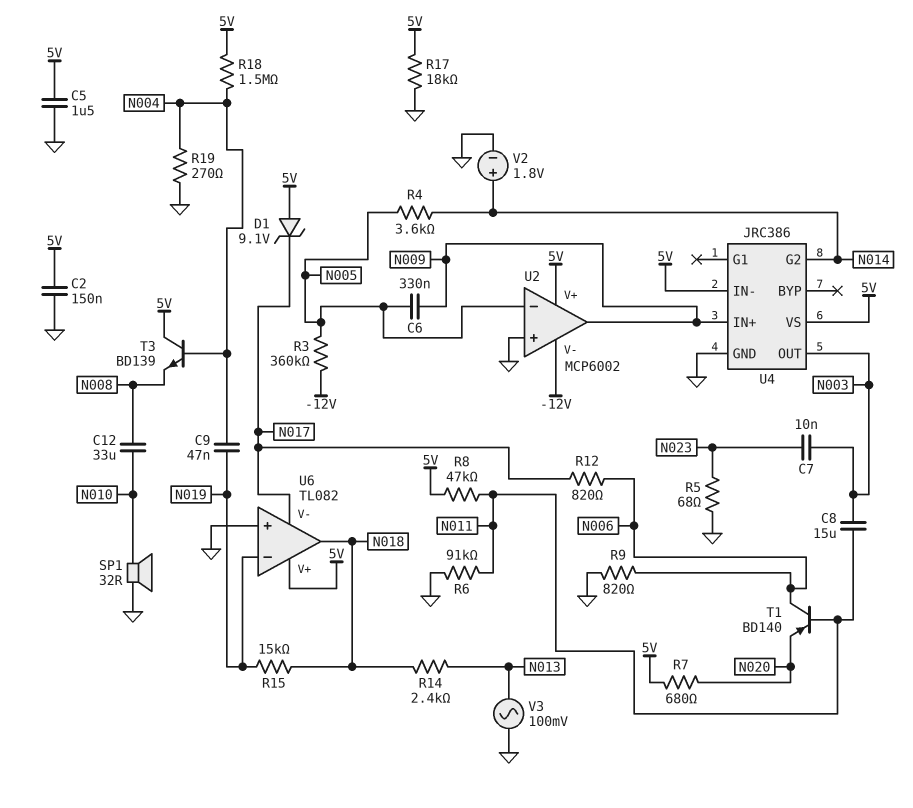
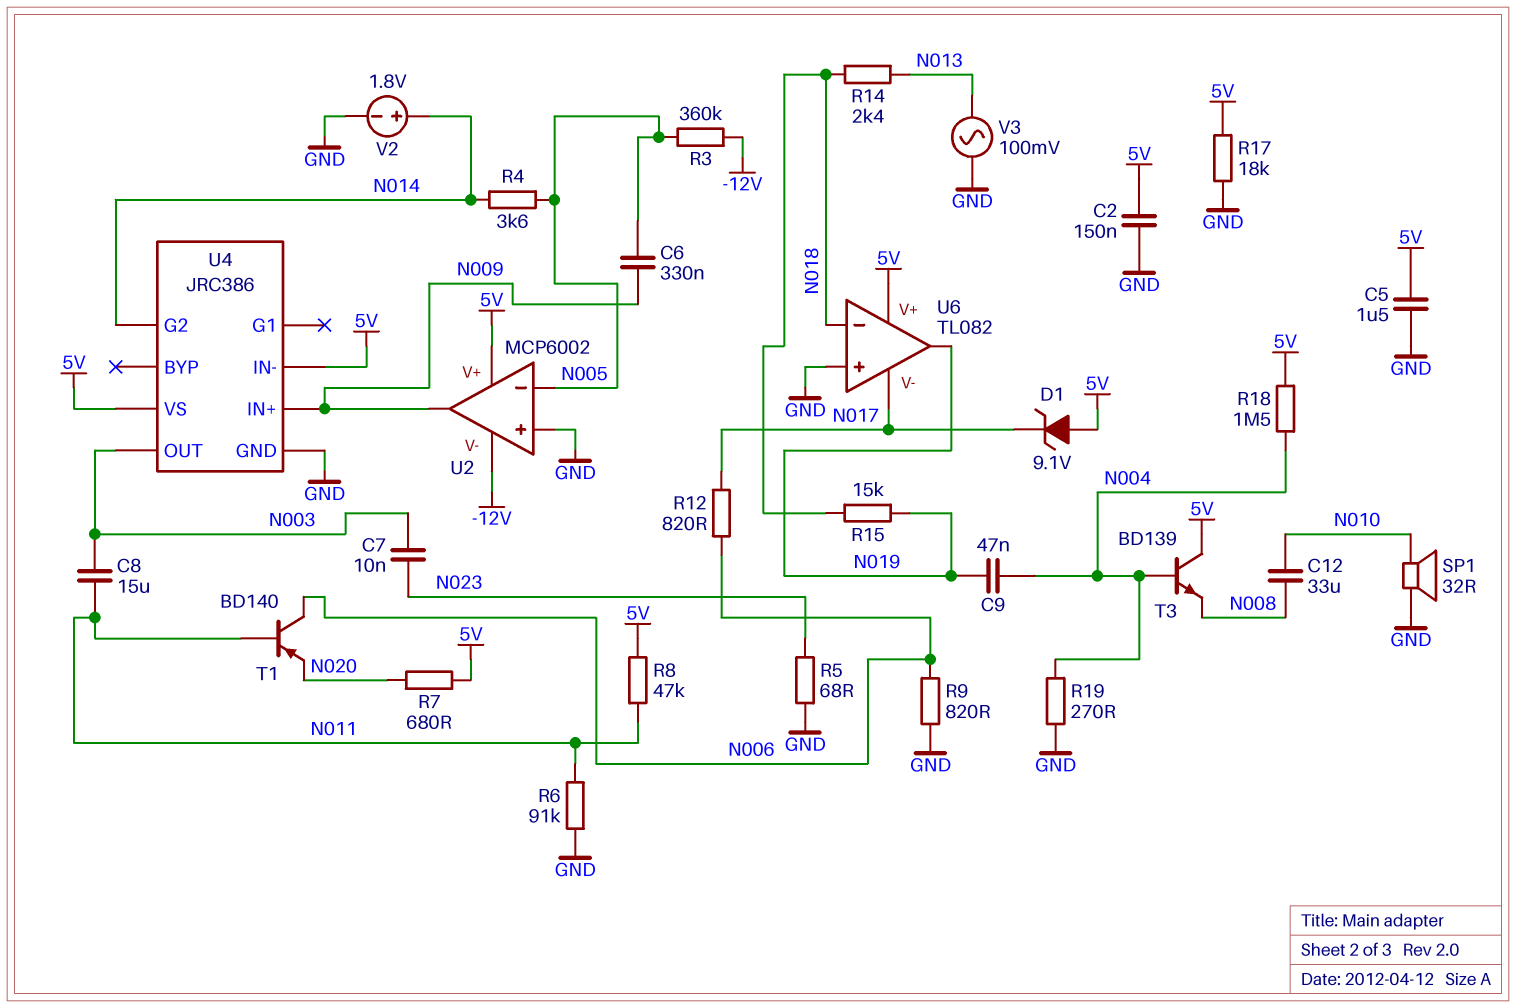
U6 pin in-: N019 -> N018
U6 pin out: N018 -> N019

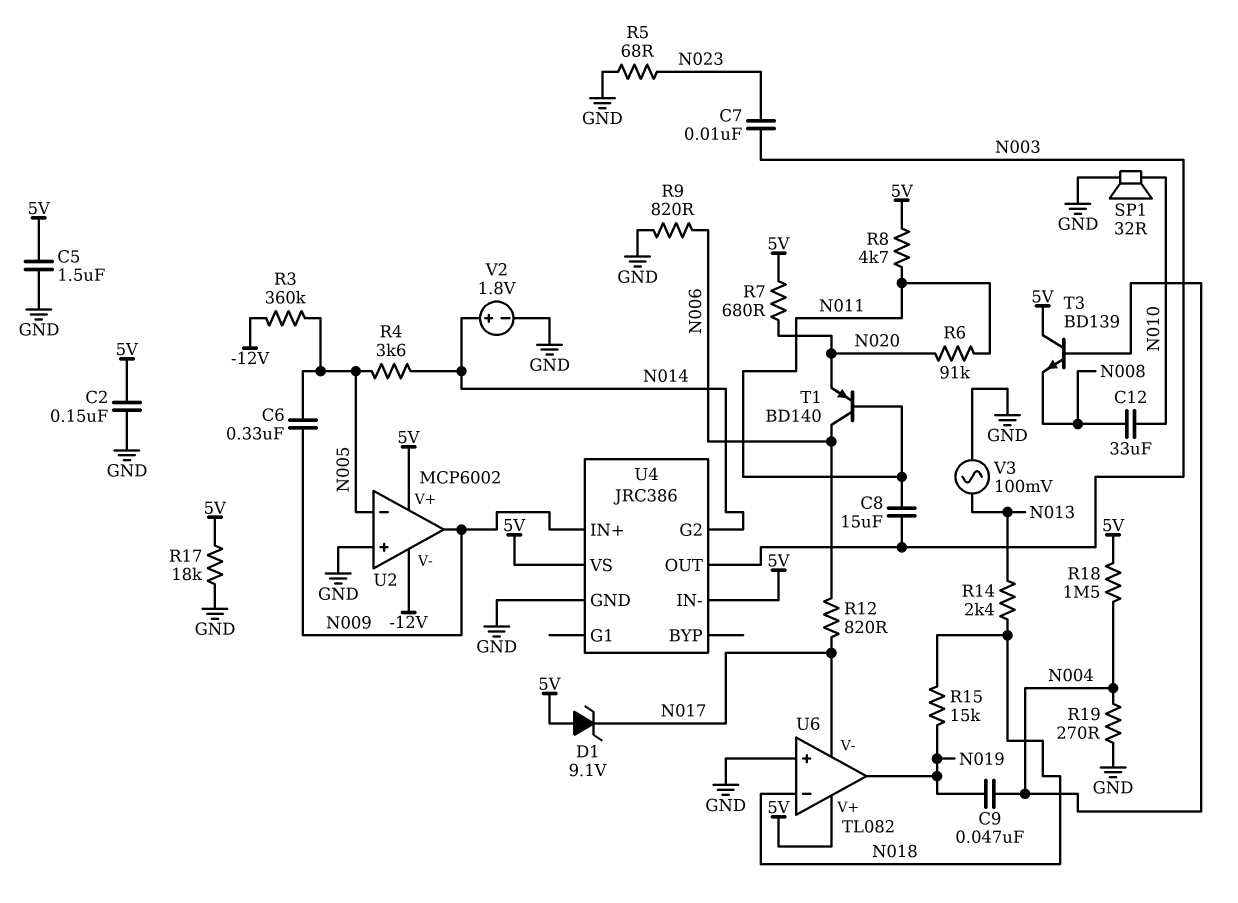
R6: 91k (GND, N011) -> 91k (N011, N020)
R8: 47k (5V, N011) -> 4.7k (5V, N011)

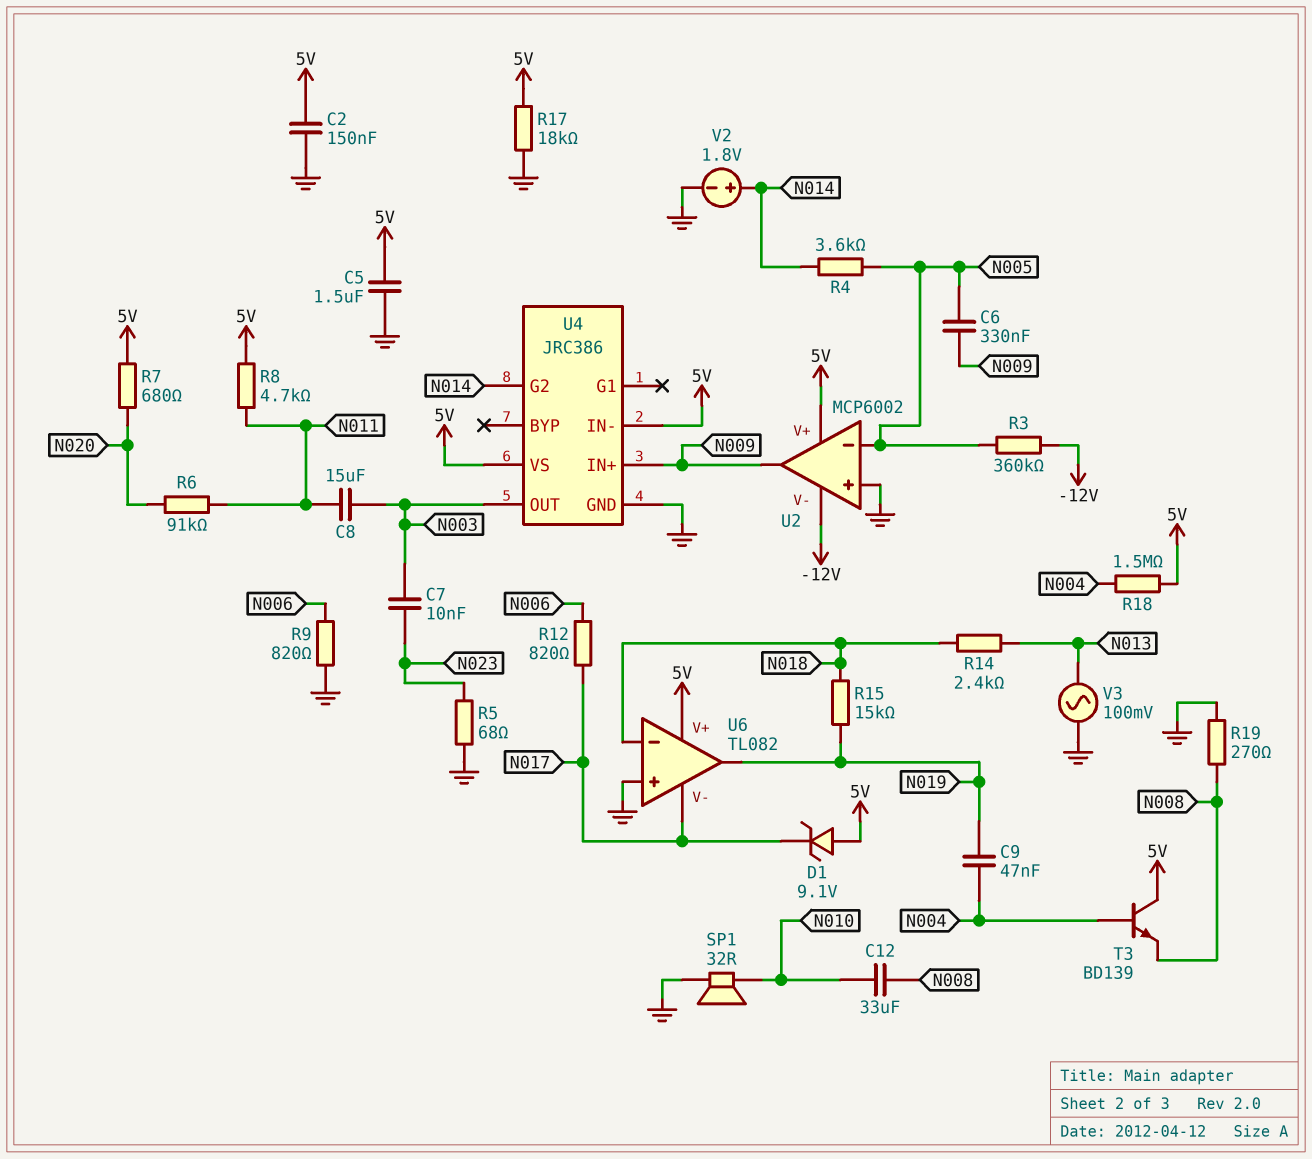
R19: 270 (GND, N004) -> 270 (GND, N008)
T1: PNP BD140 (B N011, C N006, E N020) -> none

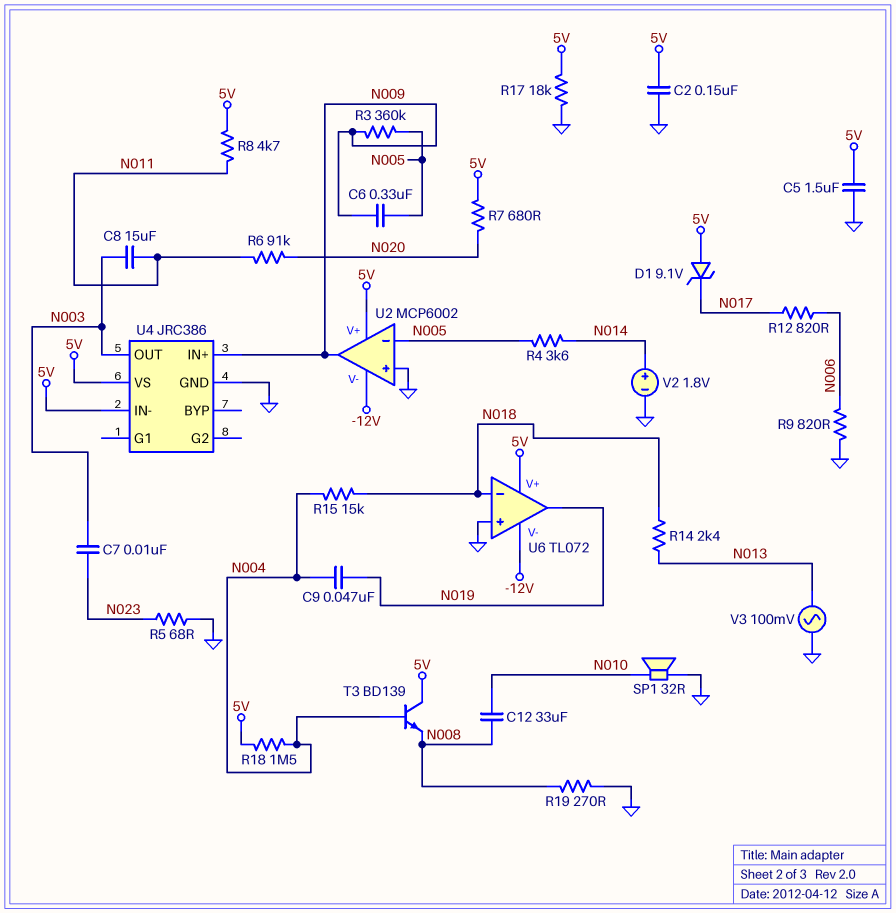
R3: 360k (-12V, N005) -> 360k (N005, N009)
R15: 15k (N018, N019) -> 15k (N004, N018)
U4 pin G2: N014 -> none
U6: TL082 -> TL072
U6 pin V-: N017 -> -12V

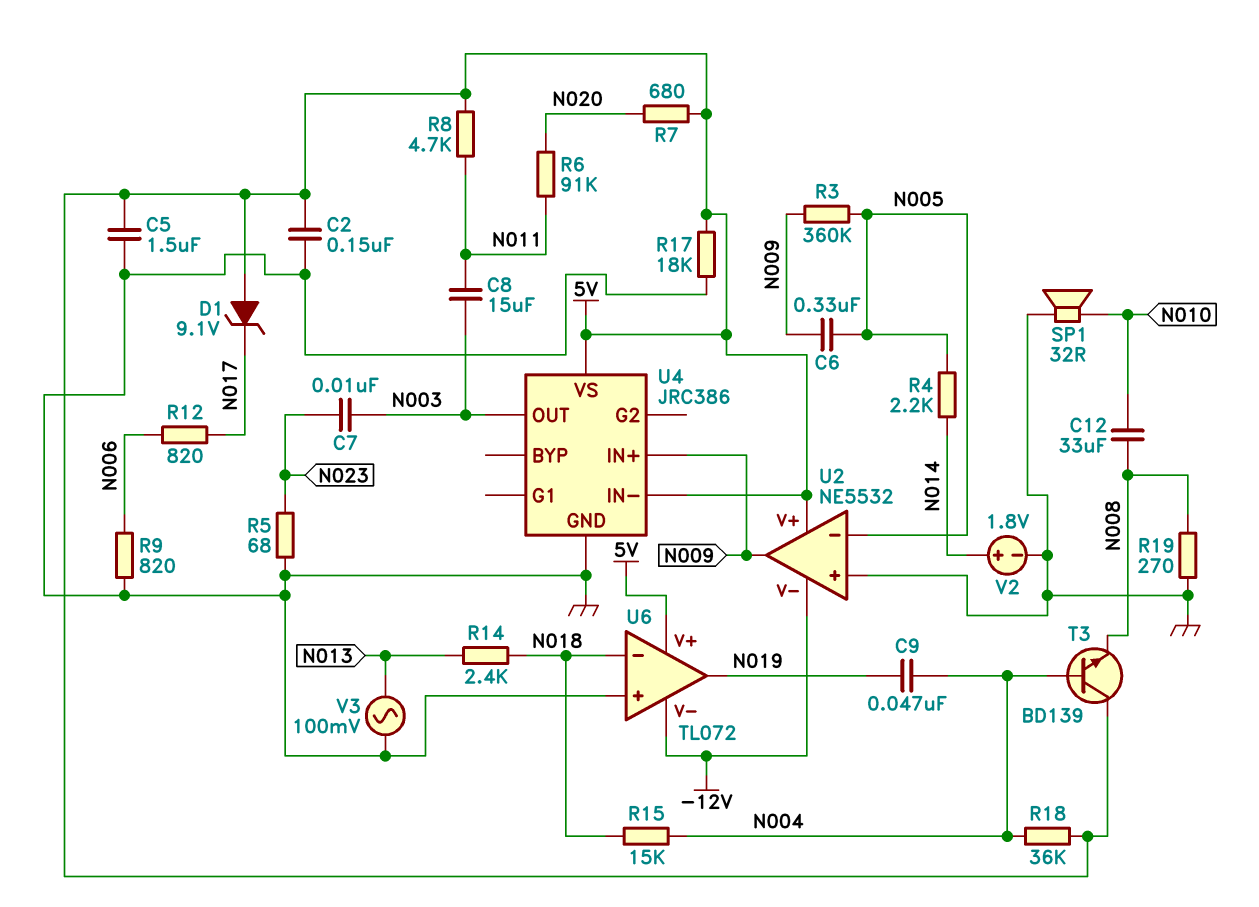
R4: 3.6k (N005, N014) -> 2.2k (N005, N014)
R18: 1.5M (5V, N004) -> 36k (5V, N004)
U2: MCP6002 -> NE5532

